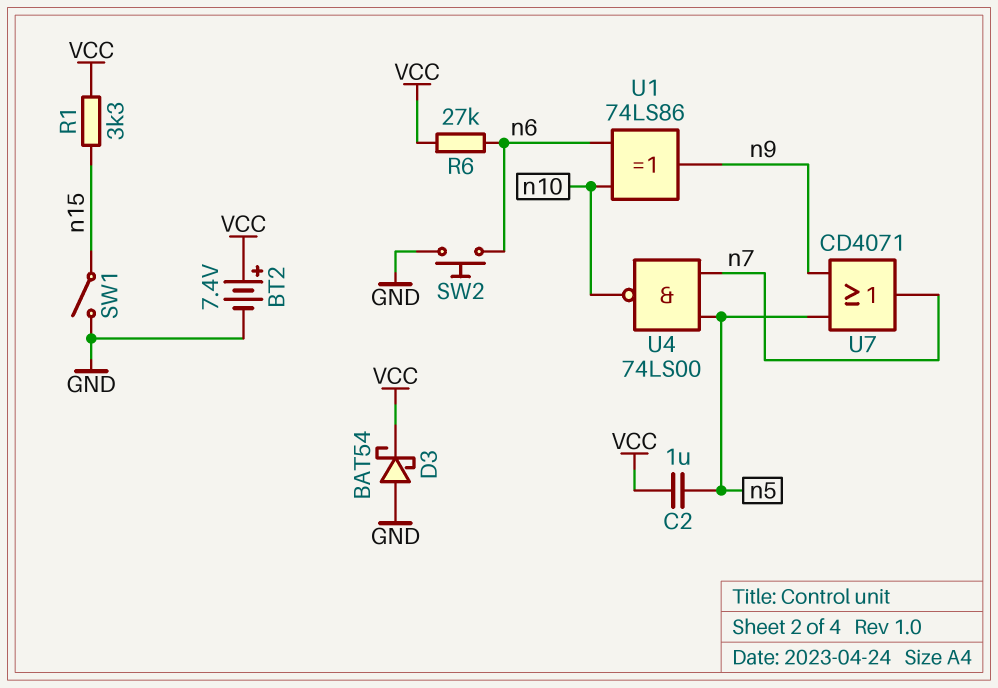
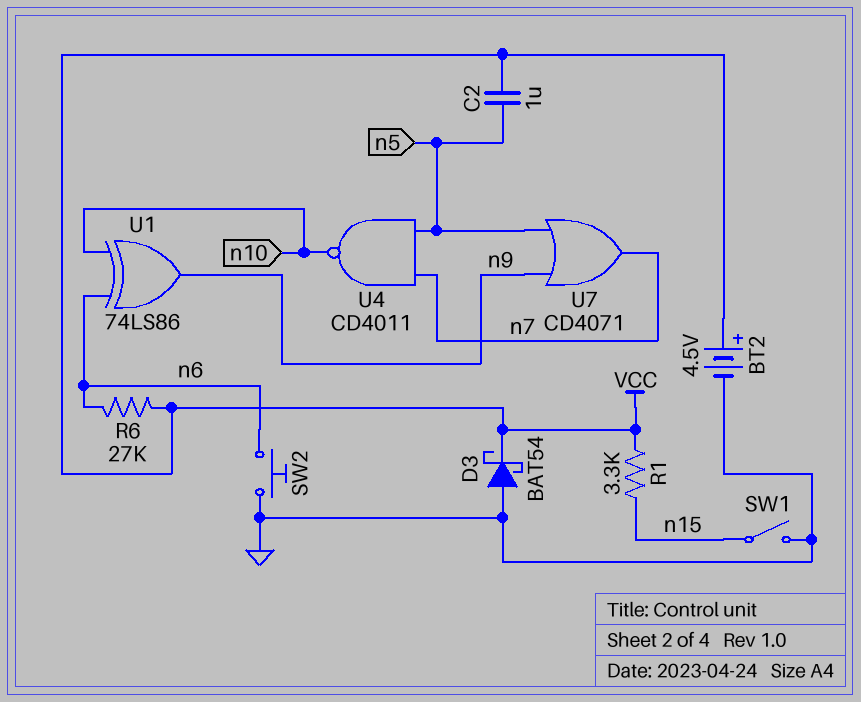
BT2: 7.4V (plus VCC, minus GND) -> 4.5V (plus VCC, minus GND)
U4: NAND 74LS00 (in n5, in n7, out n10) -> NAND CD4011 (in n5, in n7, out n10)

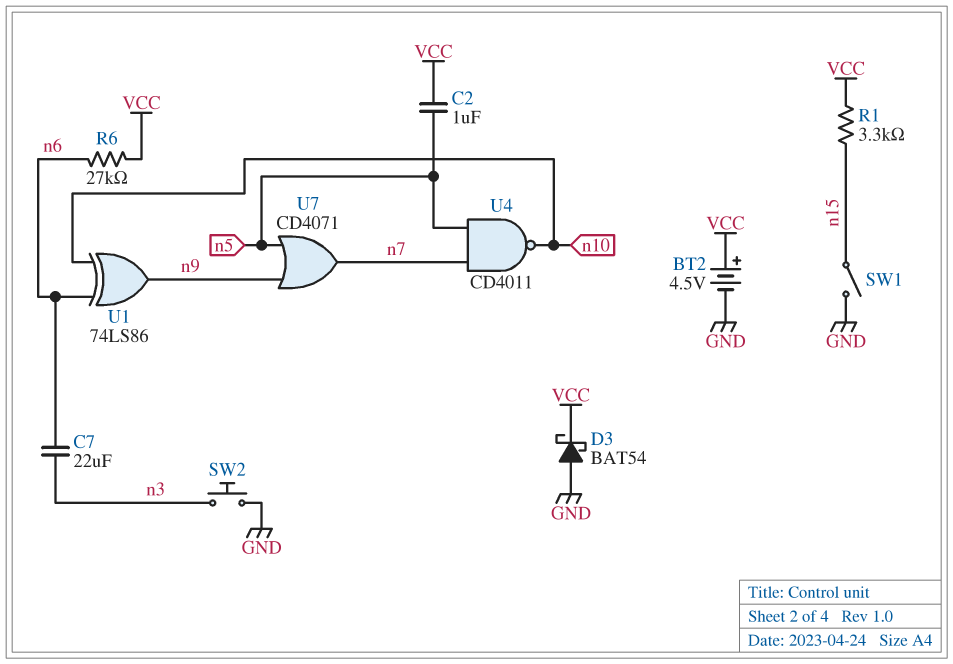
C7: none -> 22uF (n3, n6)
SW2: button (GND, n6) -> button (GND, n3)

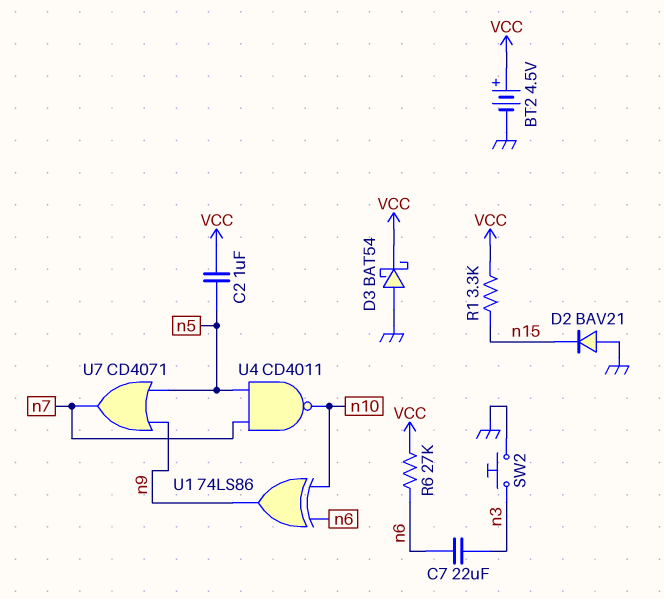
D2: none -> diode BAV21 (A GND, K n15)
SW1: switch (GND, n15) -> none

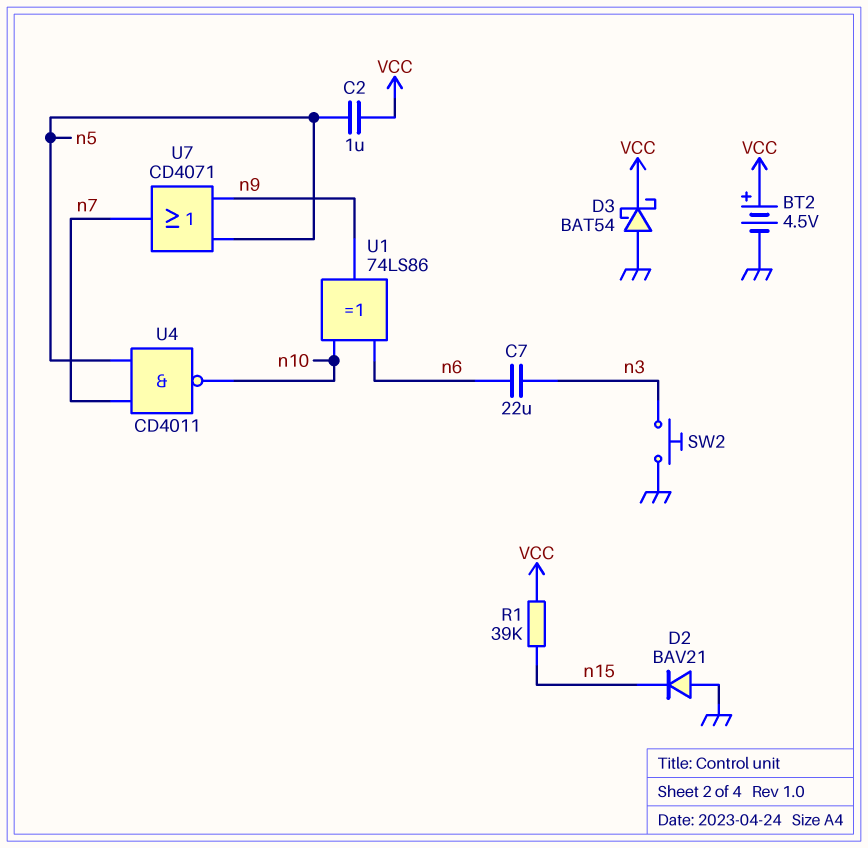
R1: 3.3k (VCC, n15) -> 39k (VCC, n15)
R6: 27k (VCC, n6) -> none

